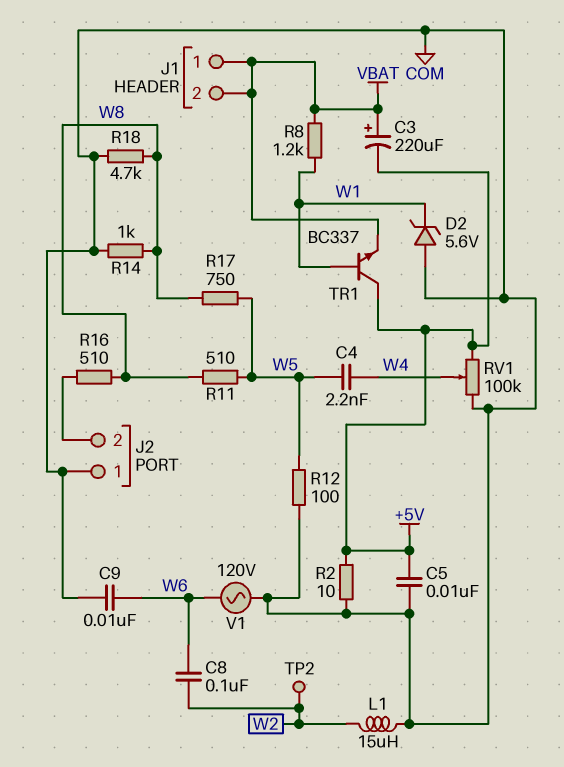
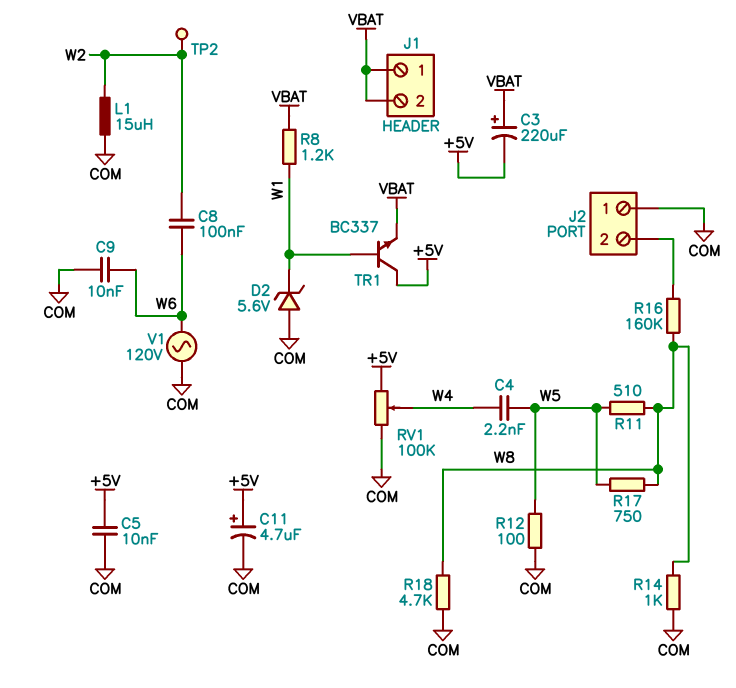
C11: none -> 4.7uF (plus +5V, minus COM)
R2: 10 (+5V, COM) -> none
R16: 510 (J2/2, W8) -> 160k (J2/2, W8)

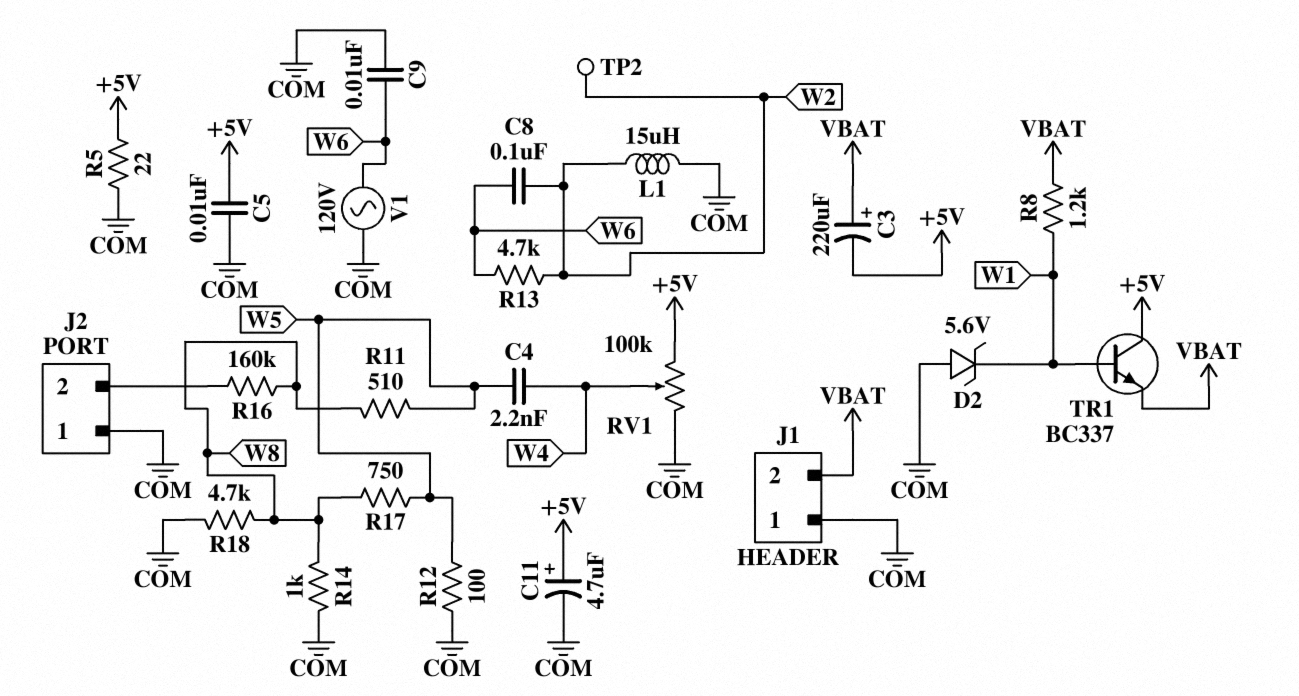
J1 pin 1: VBAT -> COM
R5: none -> 22 (+5V, COM)
R13: none -> 4.7k (W2, W6)

